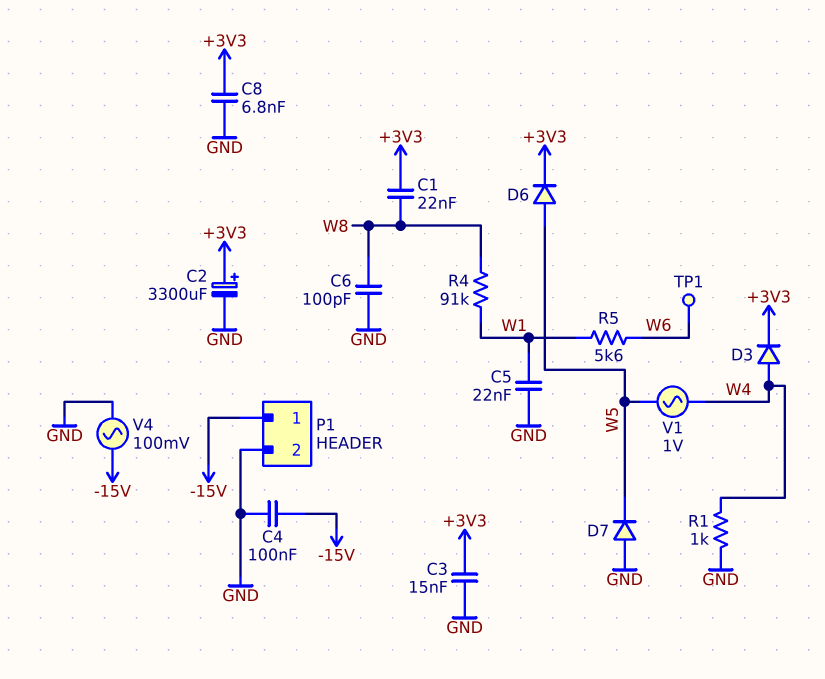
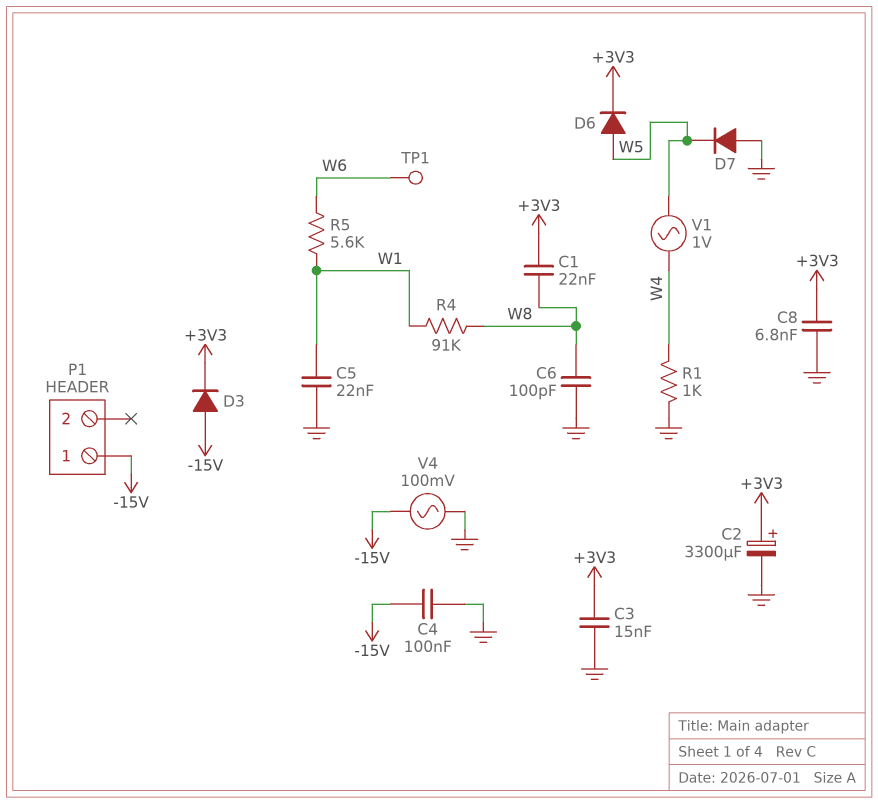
D3: diode (A W4, K +3V3) -> diode (A -15V, K +3V3)
P1 pin 2: GND -> none

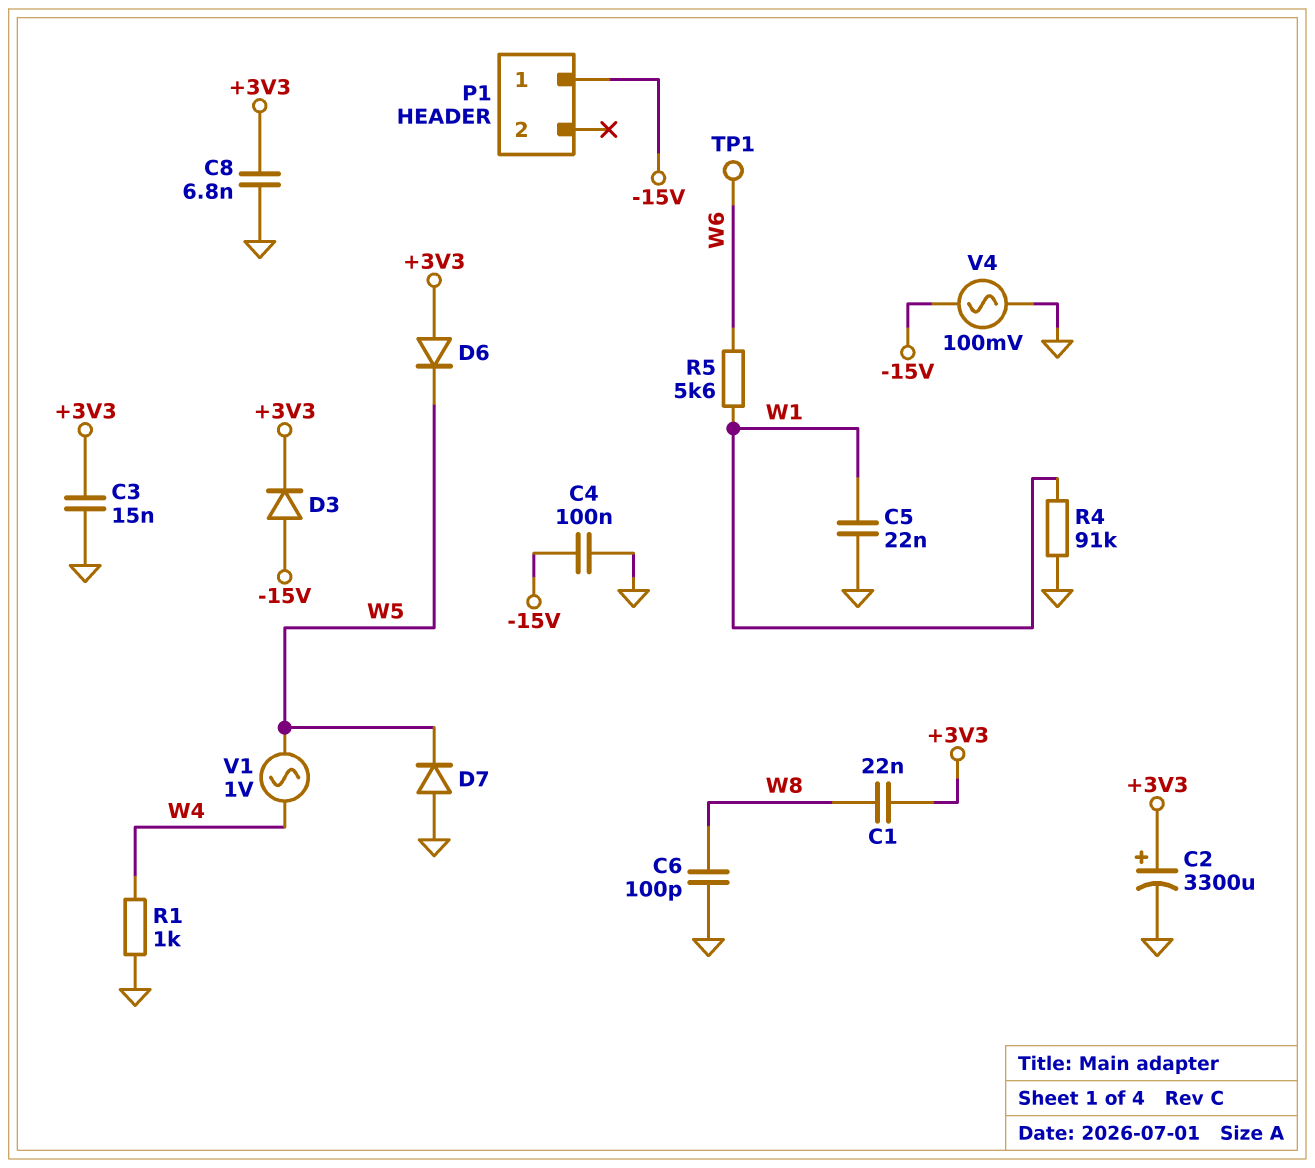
D6: diode (A W5, K +3V3) -> diode (A +3V3, K W5)
R4: 91k (W1, W8) -> 91k (GND, W1)

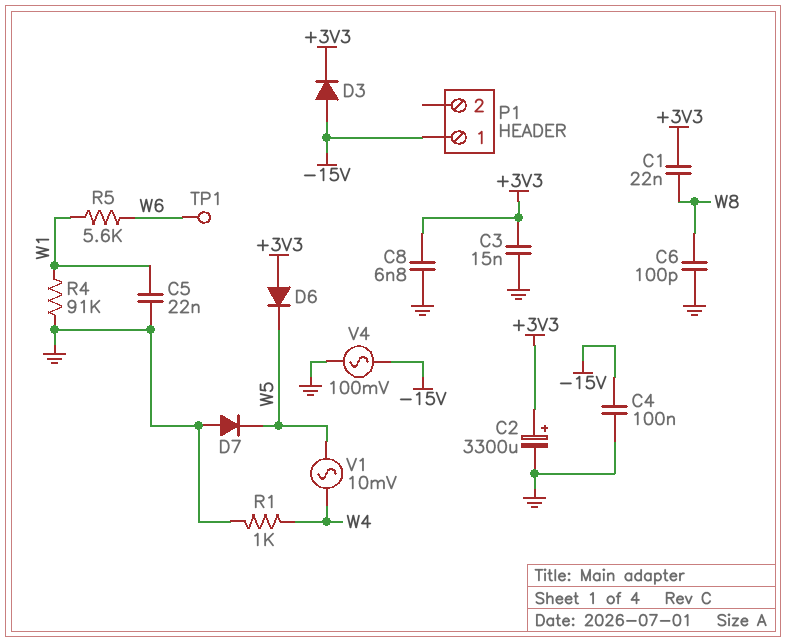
V1: AC 1V (W4, W5) -> AC 10mV (W4, W5)

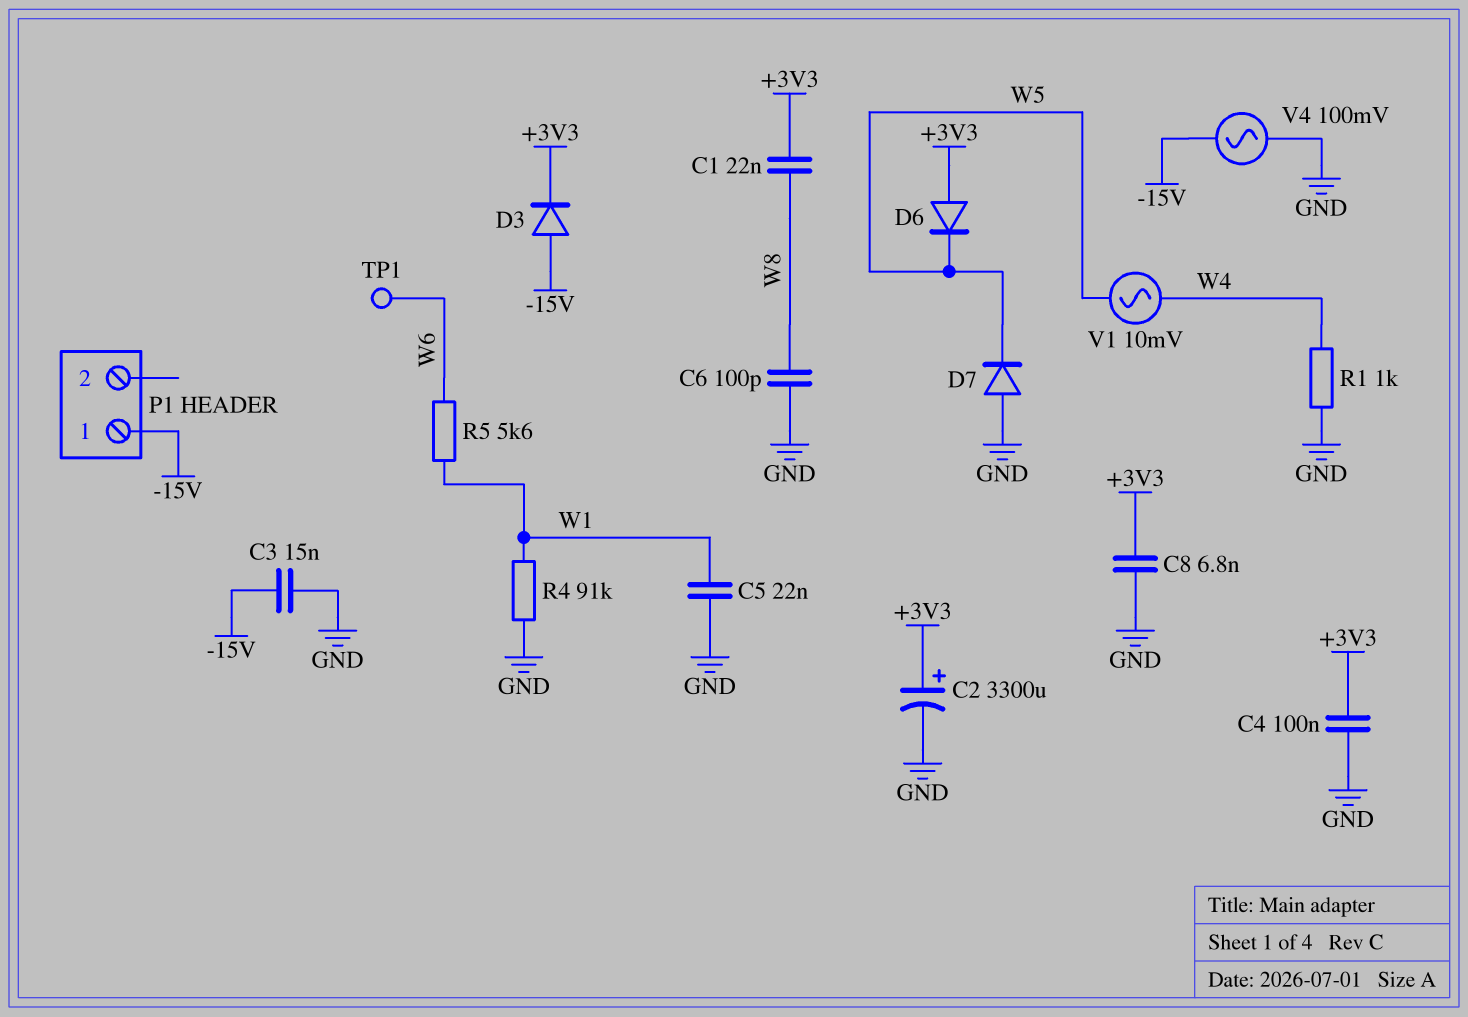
C3: 15nF (+3V3, GND) -> 15nF (-15V, GND)
C4: 100nF (-15V, GND) -> 100nF (+3V3, GND)

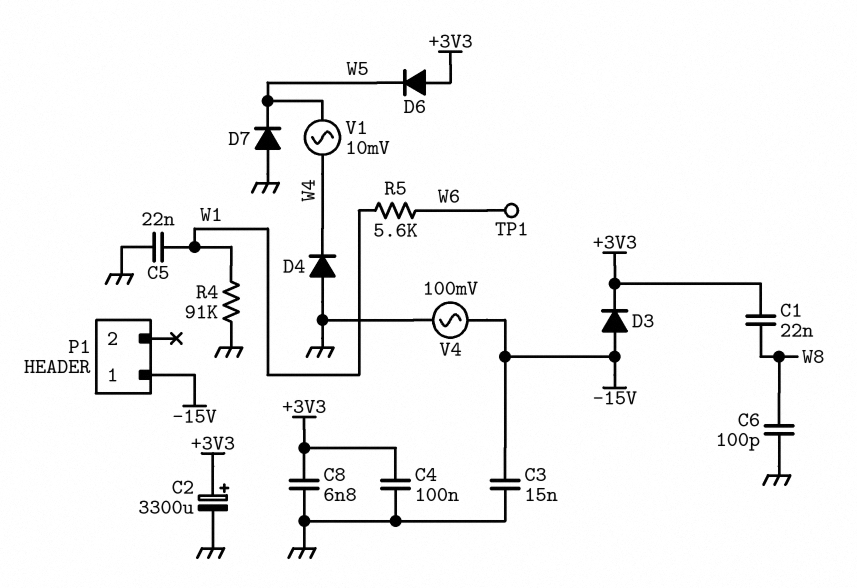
D4: none -> diode (A GND, K W4)
R1: 1k (GND, W4) -> none

